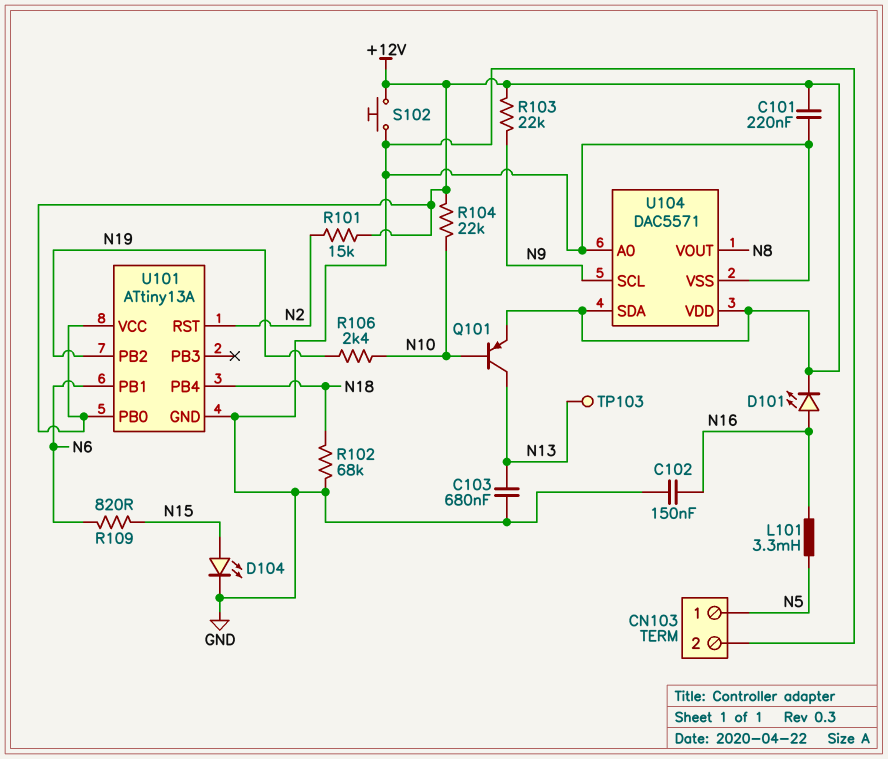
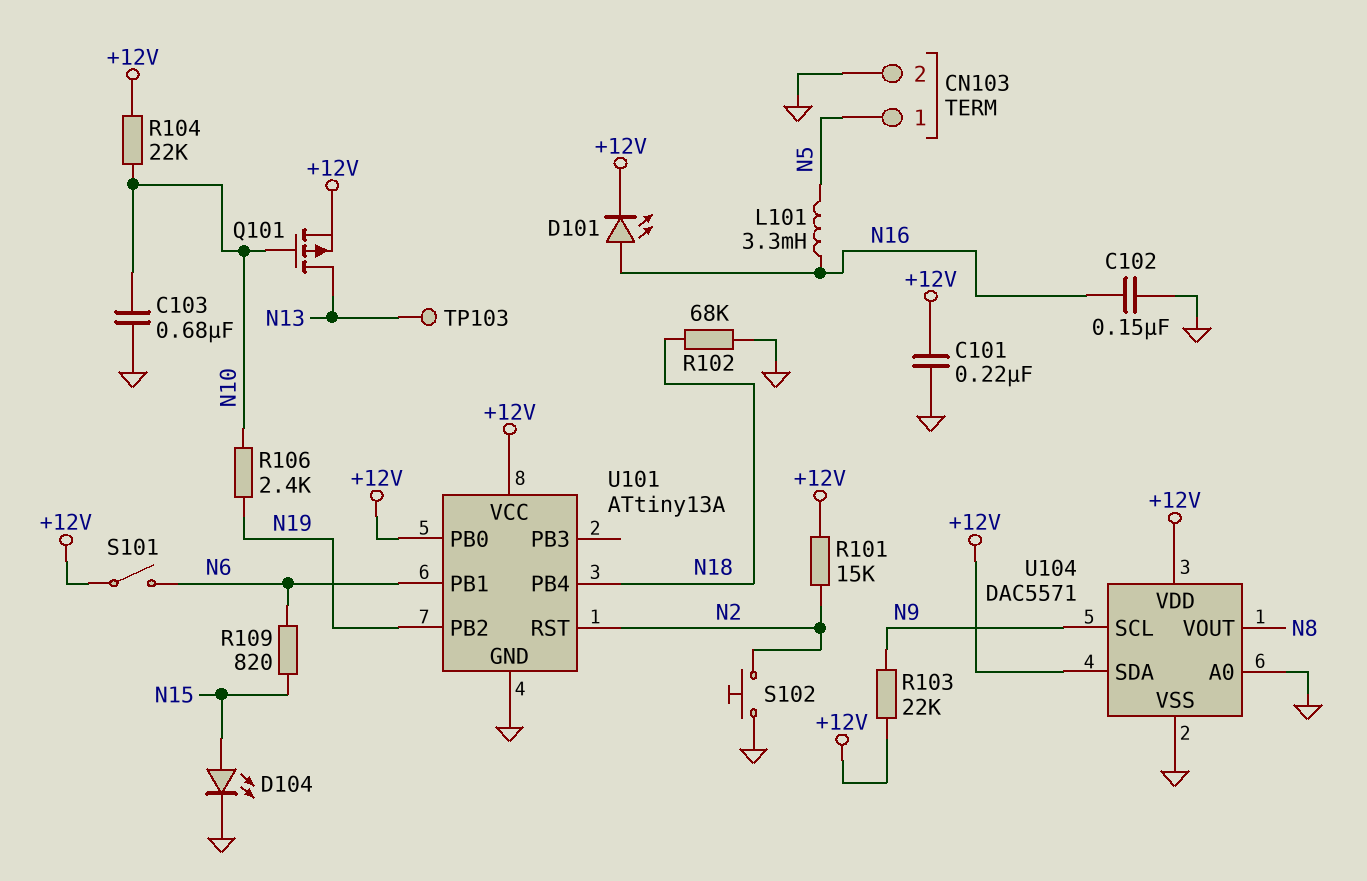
C103: 680nF (GND, N13) -> 680nF (GND, N10)
Q101: PNP (B N10, C N13, E +12V) -> PMOS (G N10, D N13, S +12V)
S101: none -> switch (+12V, N6)
S102: button (+12V, GND) -> button (GND, N2)

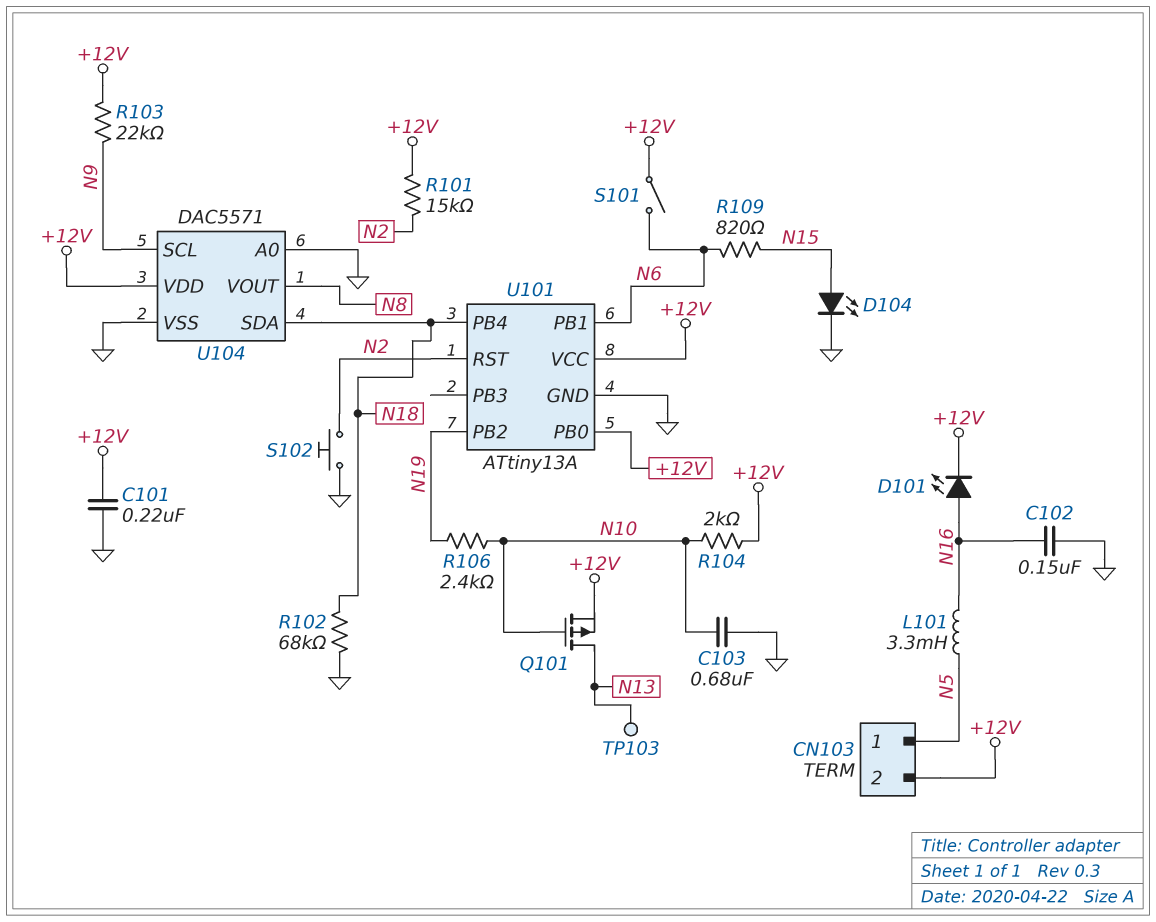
CN103 pin 2: GND -> +12V
R104: 22k (+12V, N10) -> 2k (+12V, N10)
U104 pin SDA: +12V -> N18

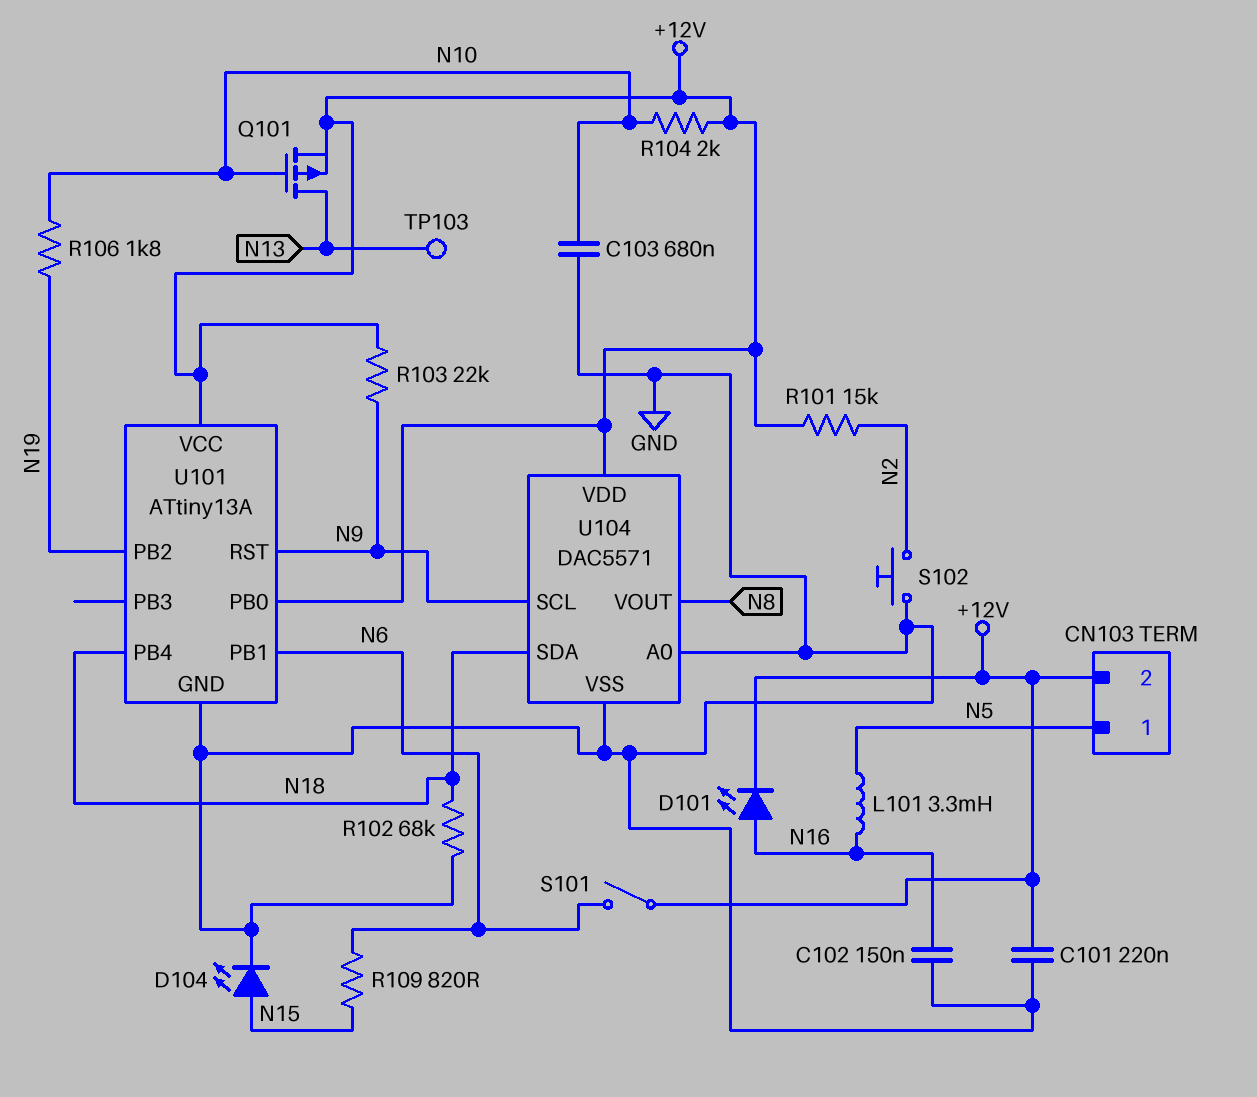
R106: 2.4k (N10, N19) -> 1.8k (N10, N19)
U101 pin RST: N2 -> N9

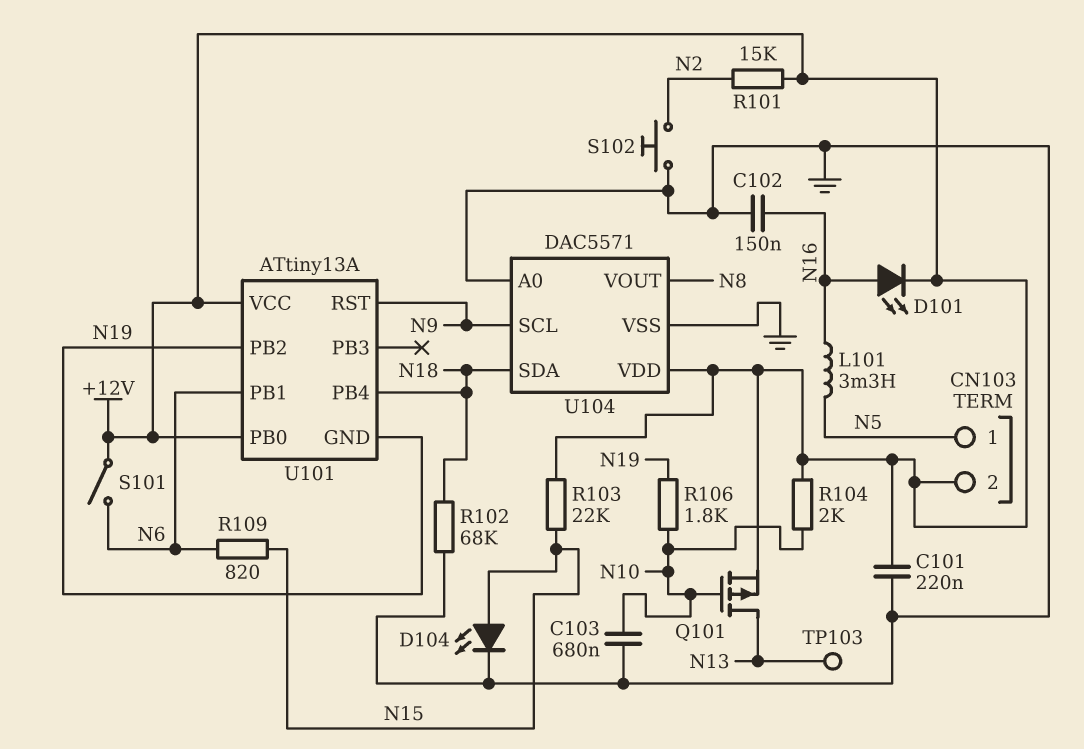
R103: 22k (+12V, N9) -> 22k (+12V, N15)
U101 pin GND: GND -> N19

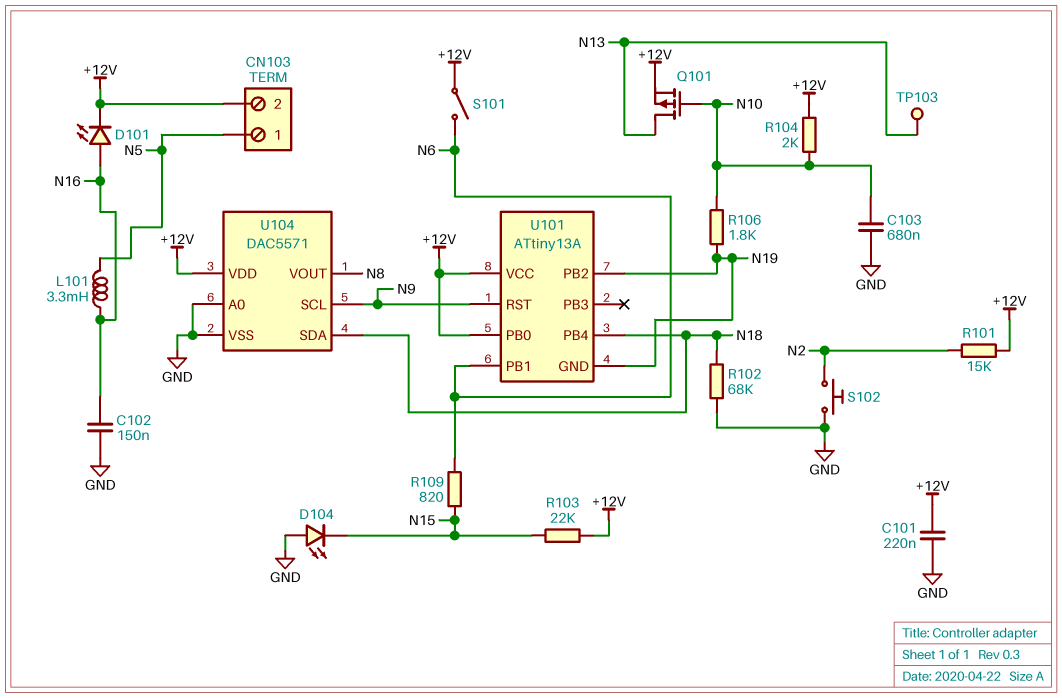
D104: LED (A N15, K GND) -> LED (A GND, K N15)

